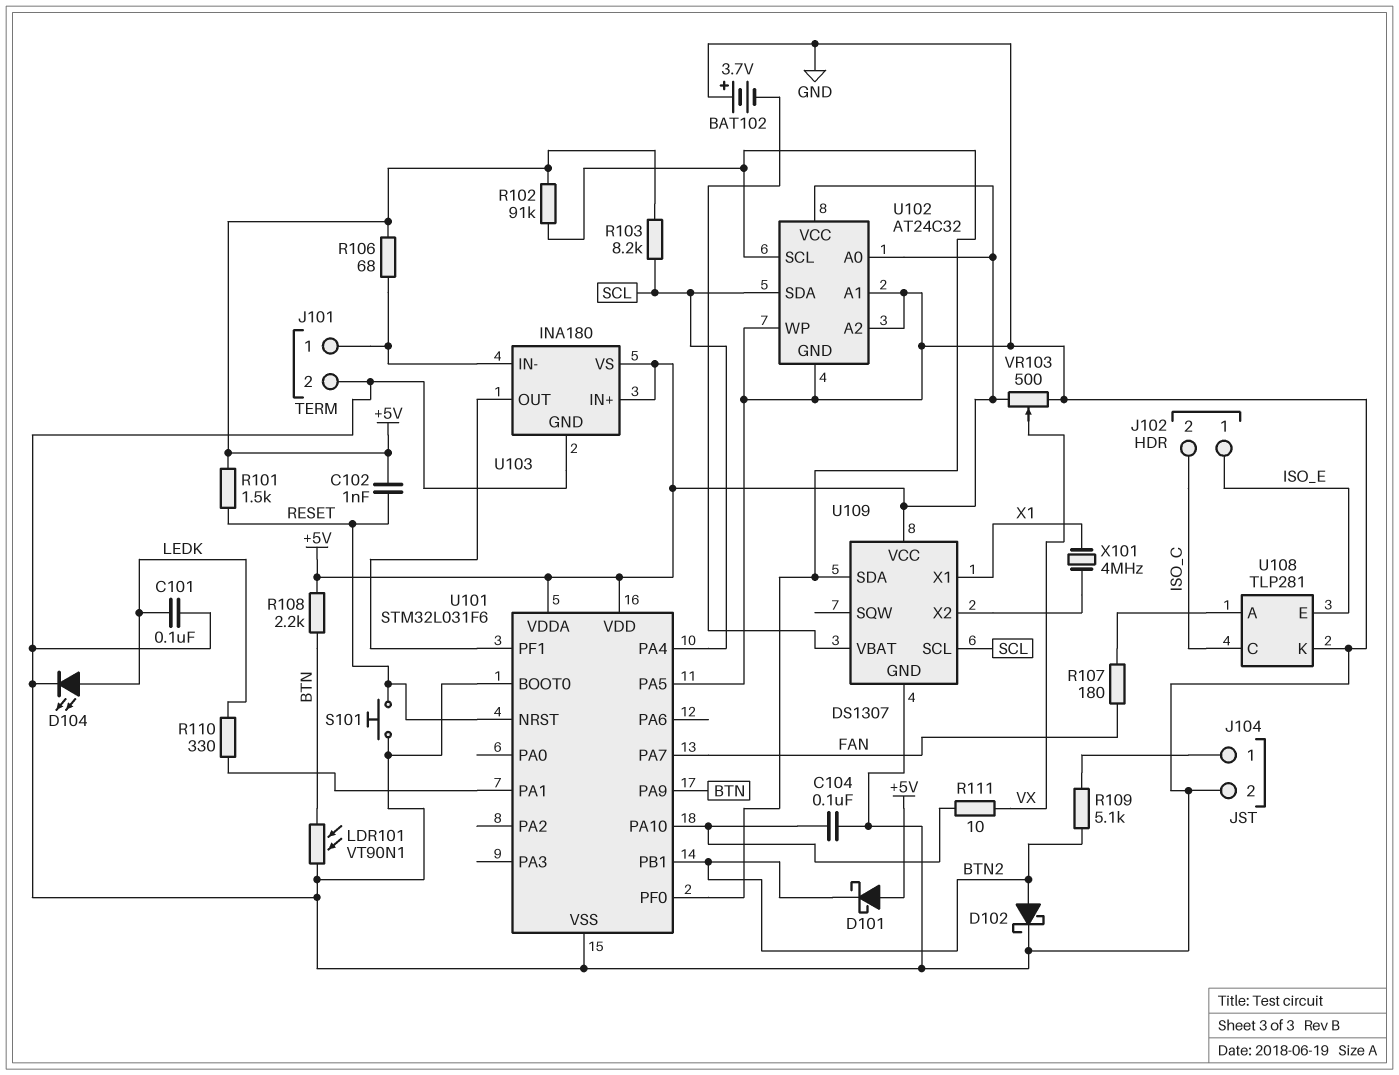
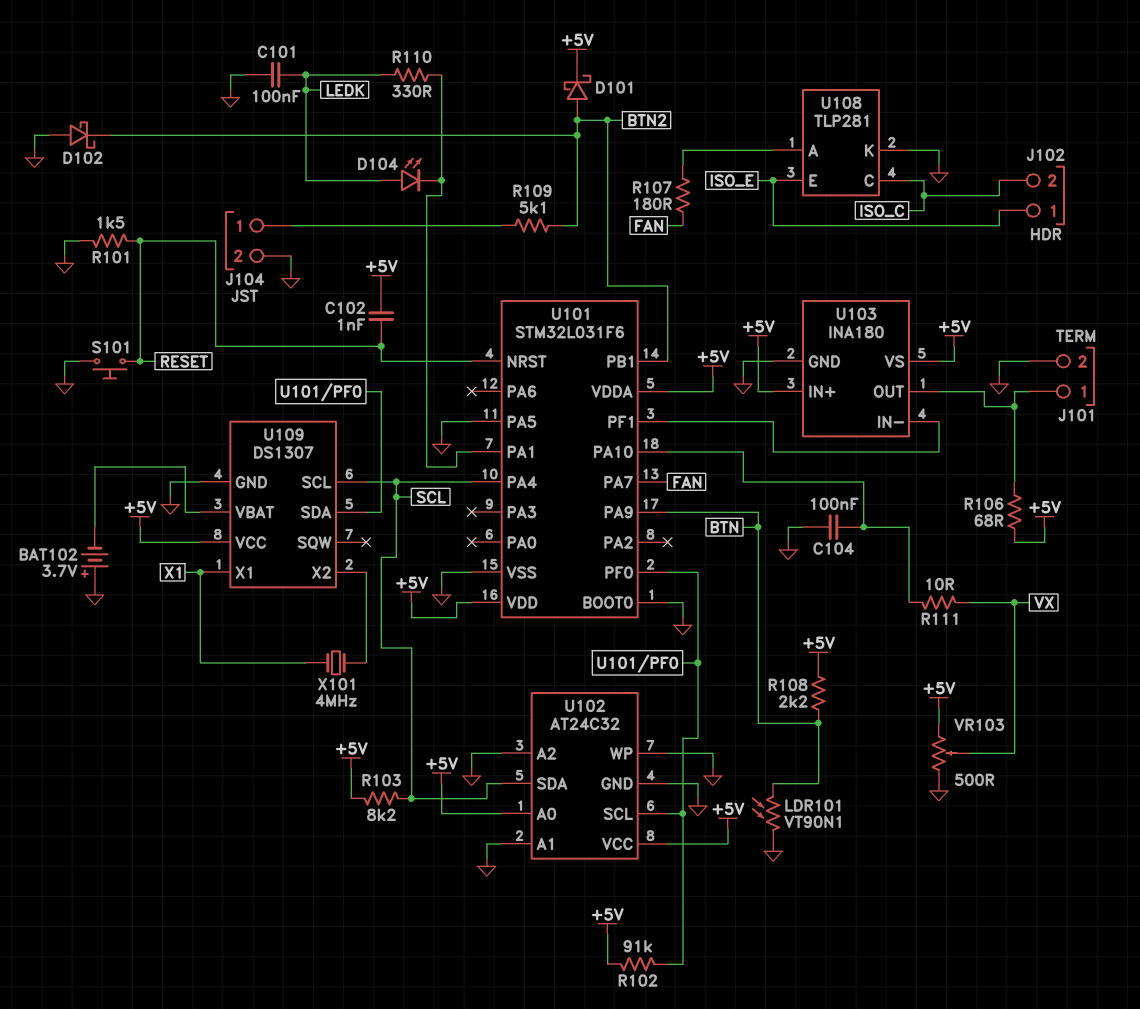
D101: schottky (A +5V, K BTN2) -> schottky (A BTN2, K +5V)
D102: schottky (A BTN2, K GND) -> schottky (A GND, K BTN2)
D104: LED (A LEDK, K GND) -> LED (A LEDK, K U101/PA1)
R101: 1.5k (+5V, RESET) -> 1.5k (GND, RESET)
U103 pin IN-: J101/1 -> U101/PF1
U103 pin OUT: U101/PF1 -> J101/1

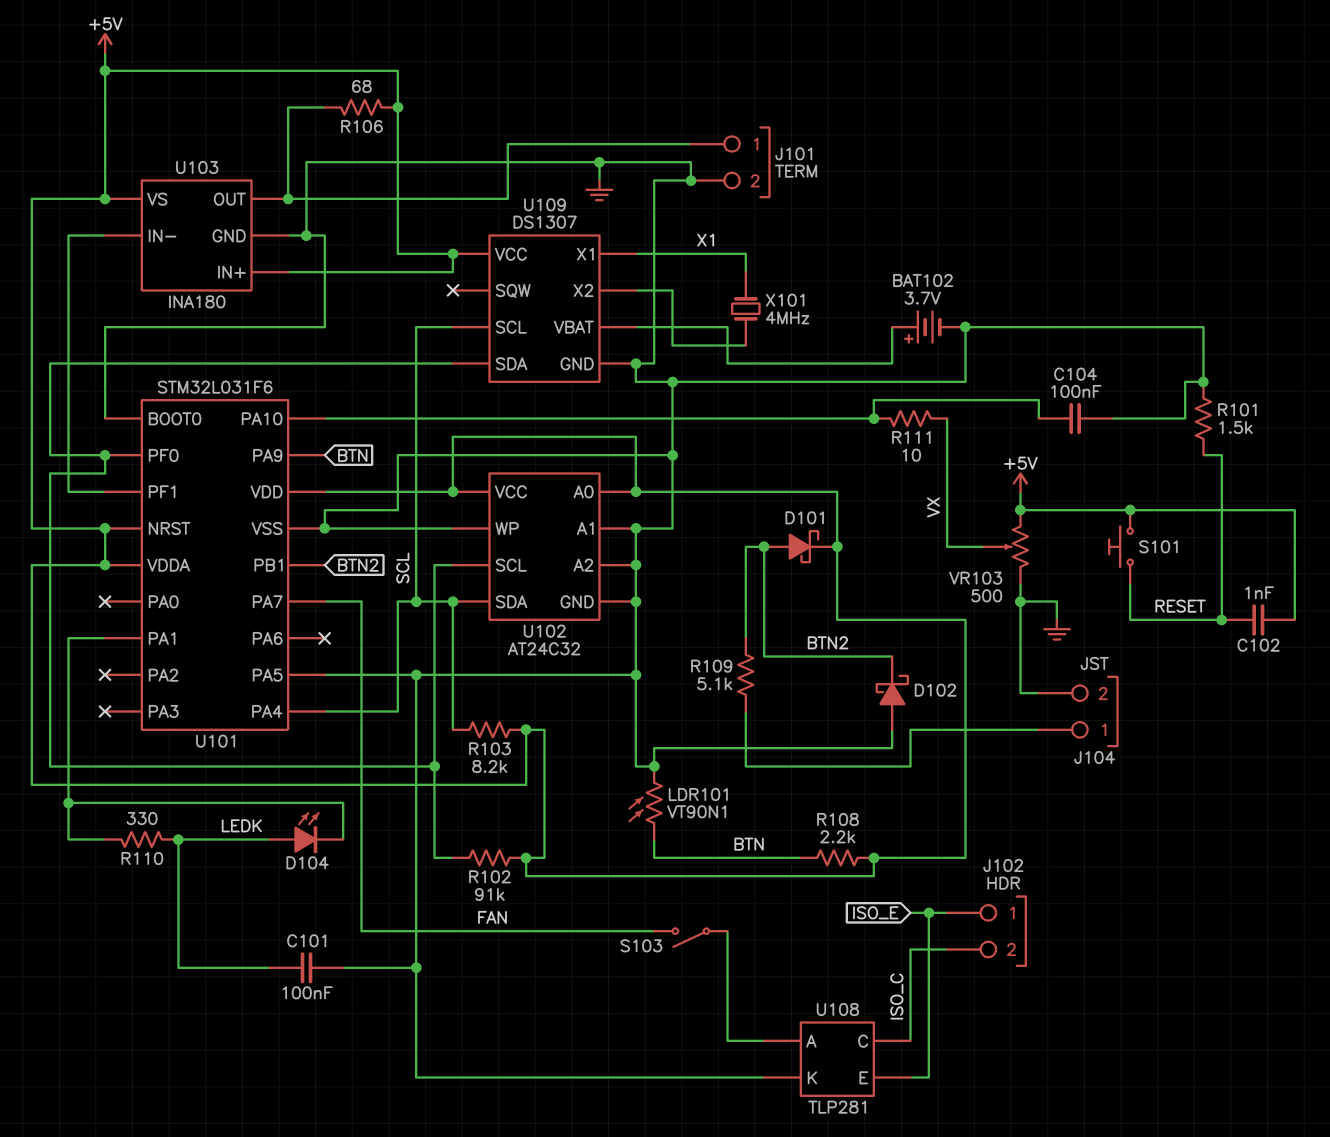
BAT102: 3.7V (plus GND, minus U109/VBAT) -> 3.7V (plus U109/VBAT, minus GND)
R107: 180 (FAN, U108/A) -> none
S101: button (GND, RESET) -> button (+5V, RESET)
S103: none -> switch (FAN, U108/A)
U101 pin NRST: RESET -> +5V

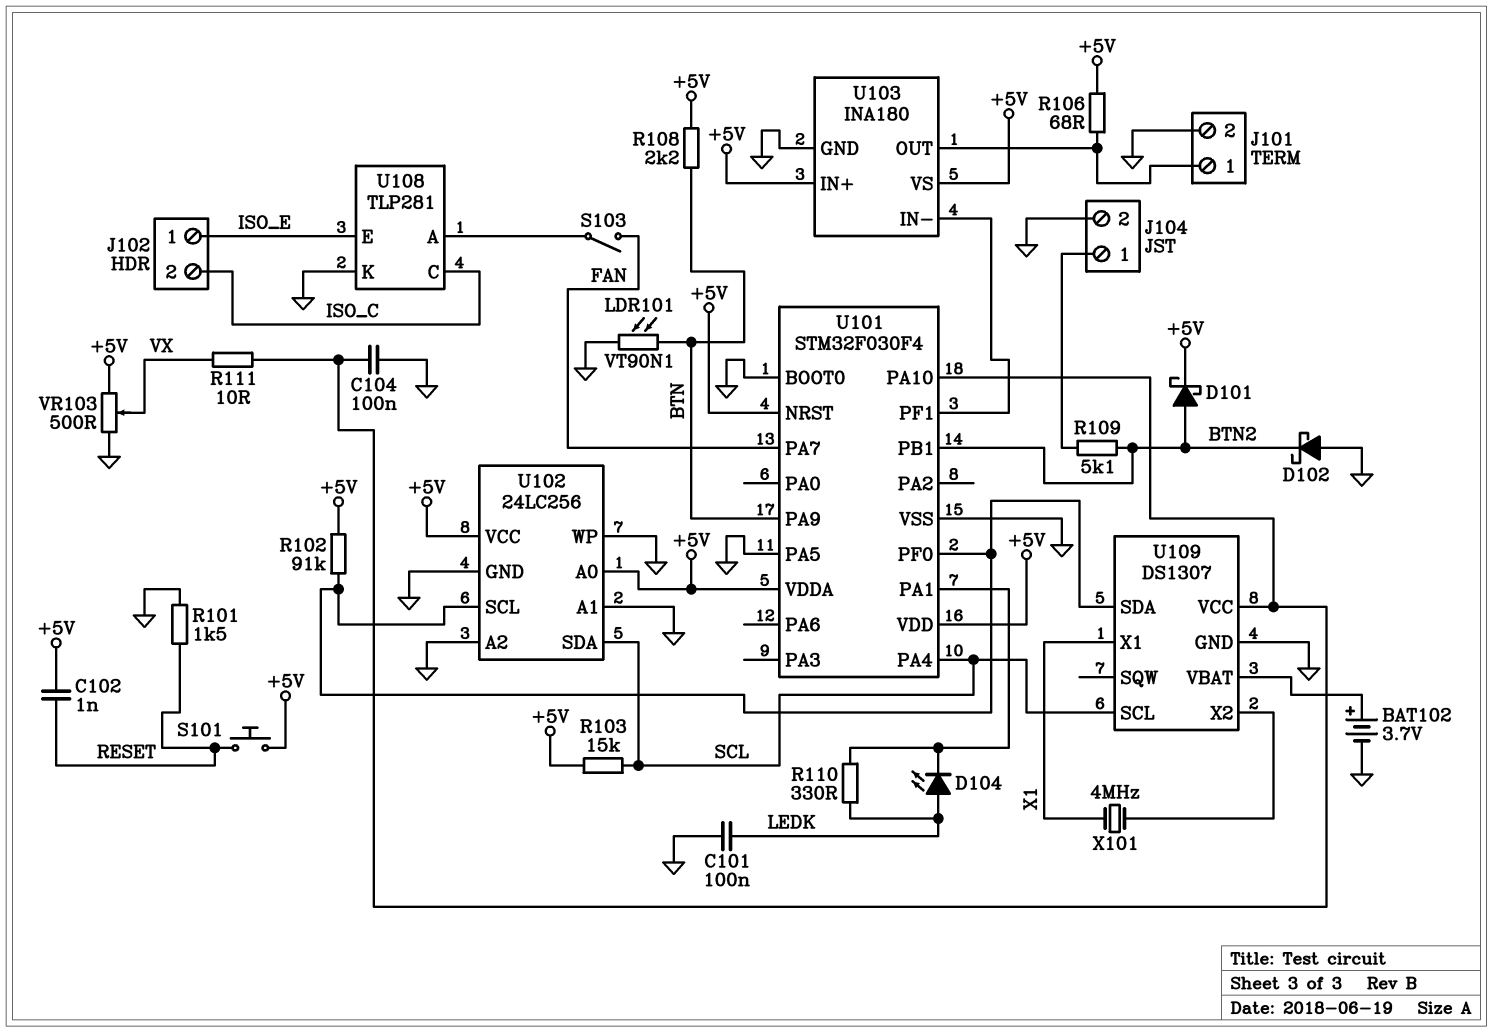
R103: 8.2k (+5V, SCL) -> 15k (+5V, SCL)
U101: STM32L031F6 -> STM32F030F4
U102: AT24C32 -> 24LC256
U109 pin VCC: +5V -> U101/PA10

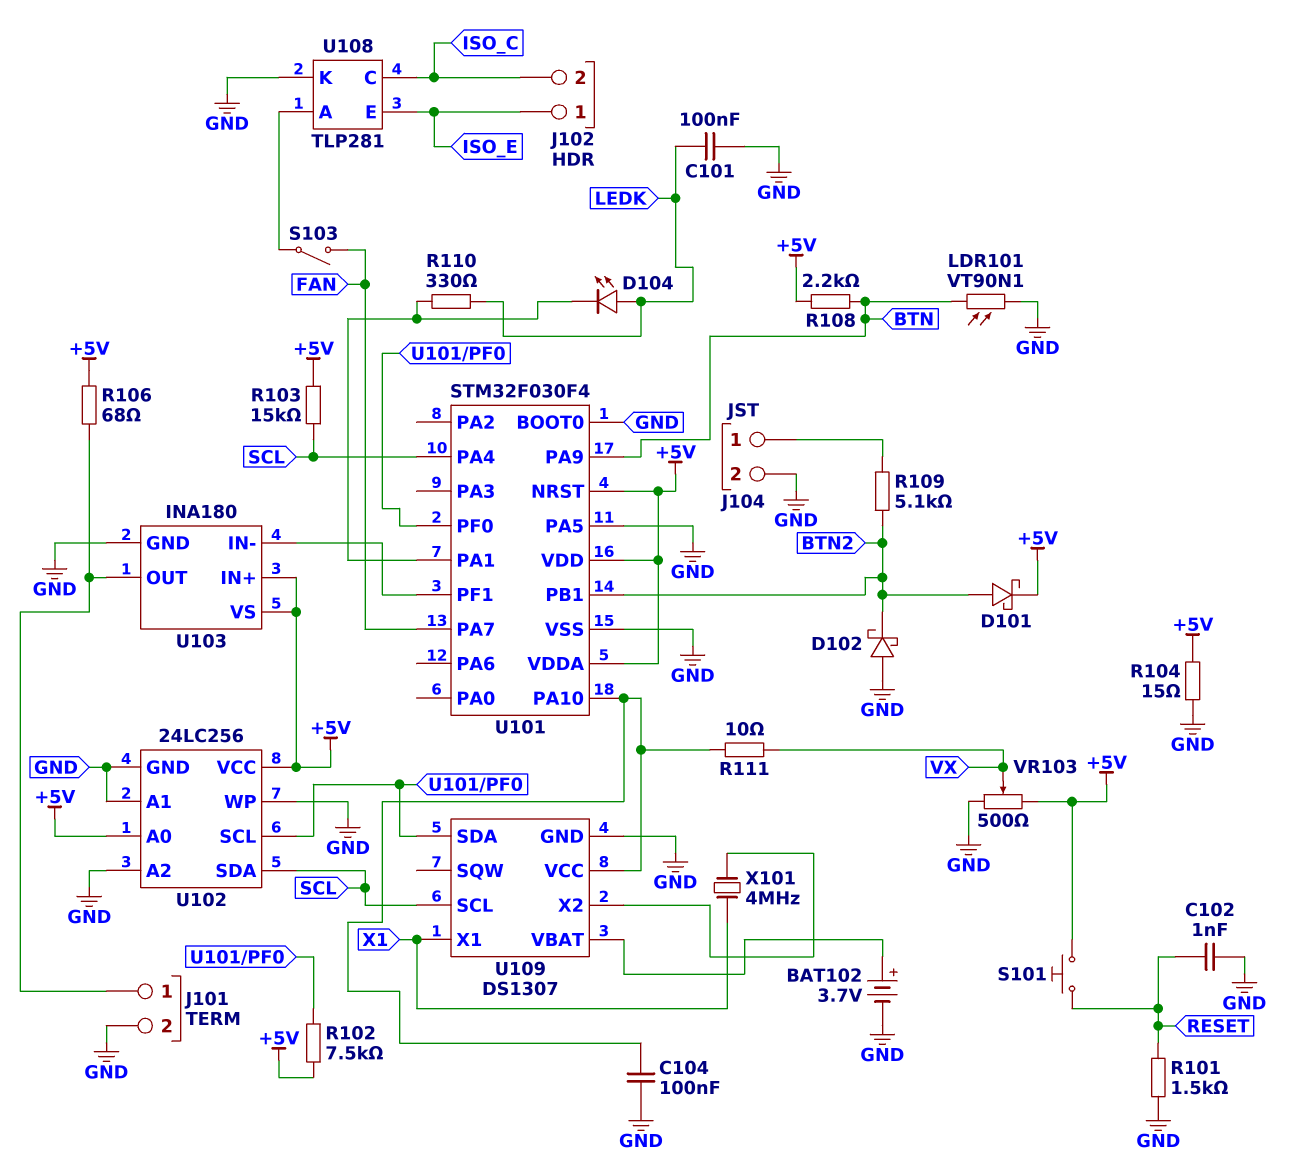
C102: 1nF (+5V, RESET) -> 1nF (GND, RESET)
R102: 91k (+5V, U101/PF0) -> 7.5k (+5V, U101/PF0)
R104: none -> 15 (+5V, GND)

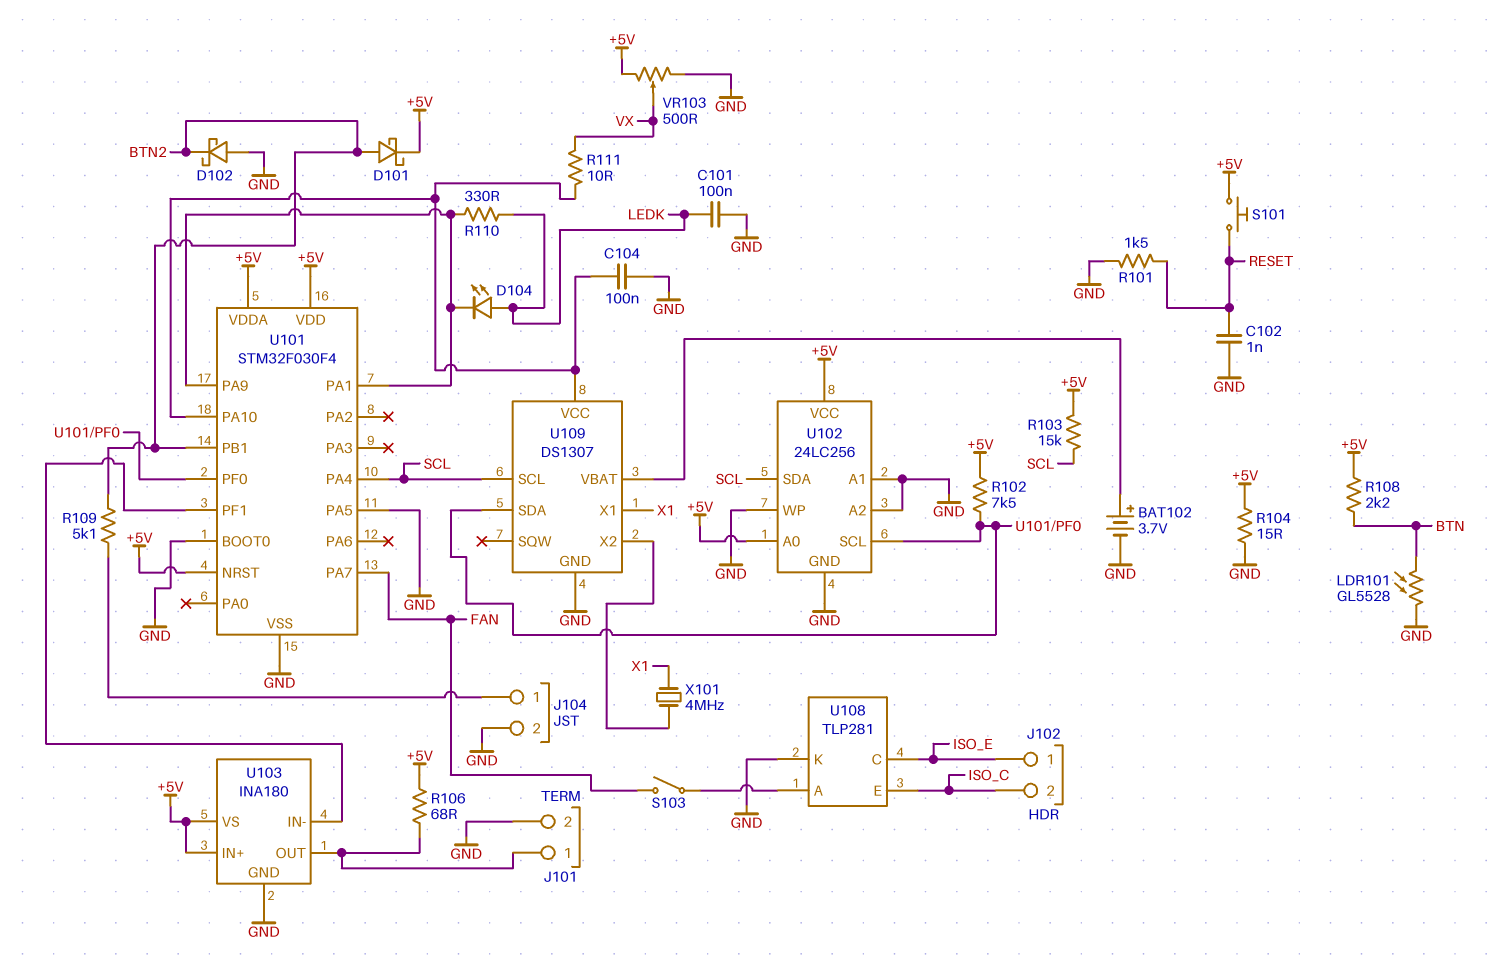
LDR101: VT90N1 (BTN, GND) -> GL5528 (BTN, GND)
U101 pin PA9: BTN -> U101/PA1
U108 pin C: ISO_C -> ISO_E
U108 pin E: ISO_E -> ISO_C

